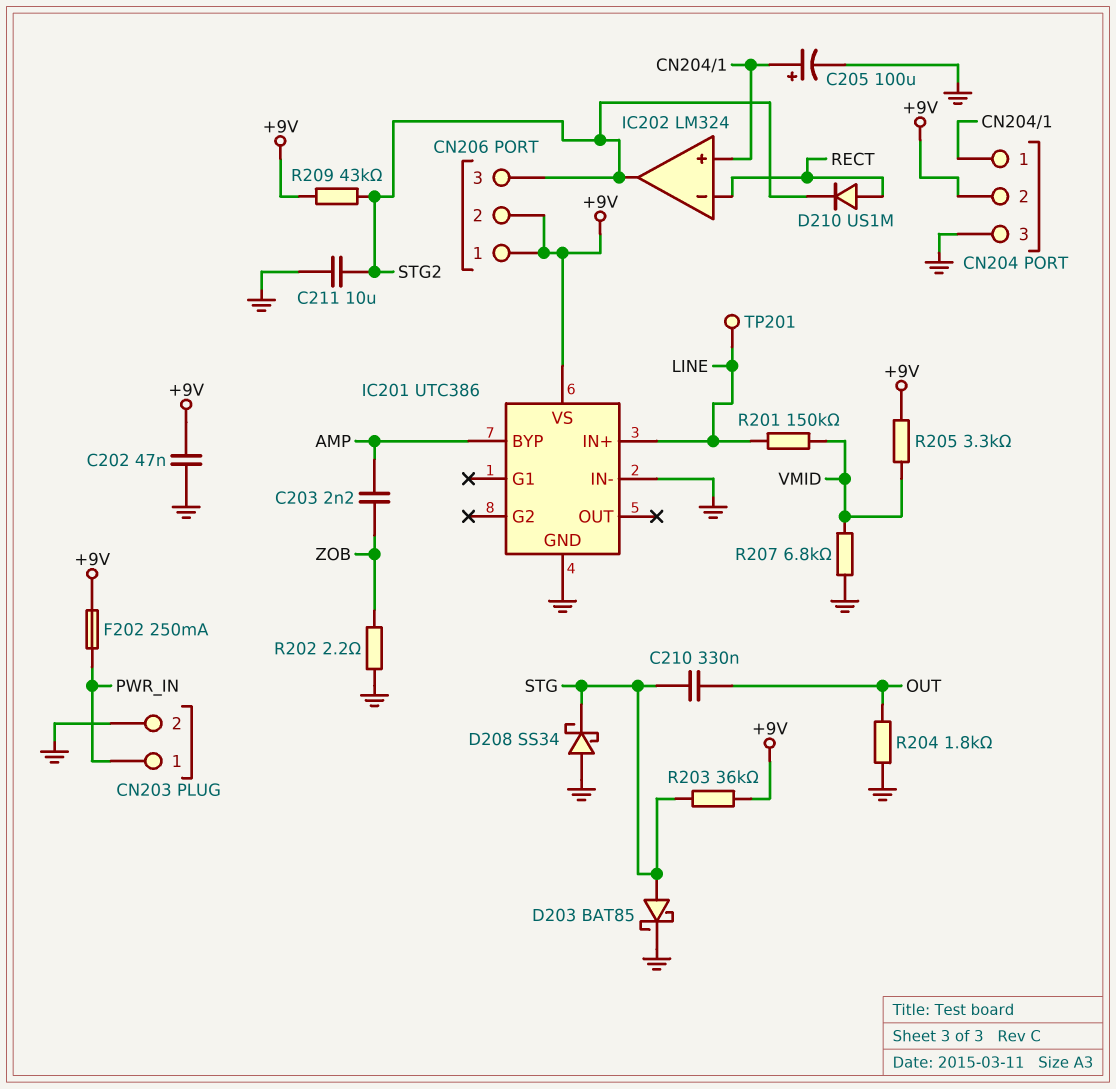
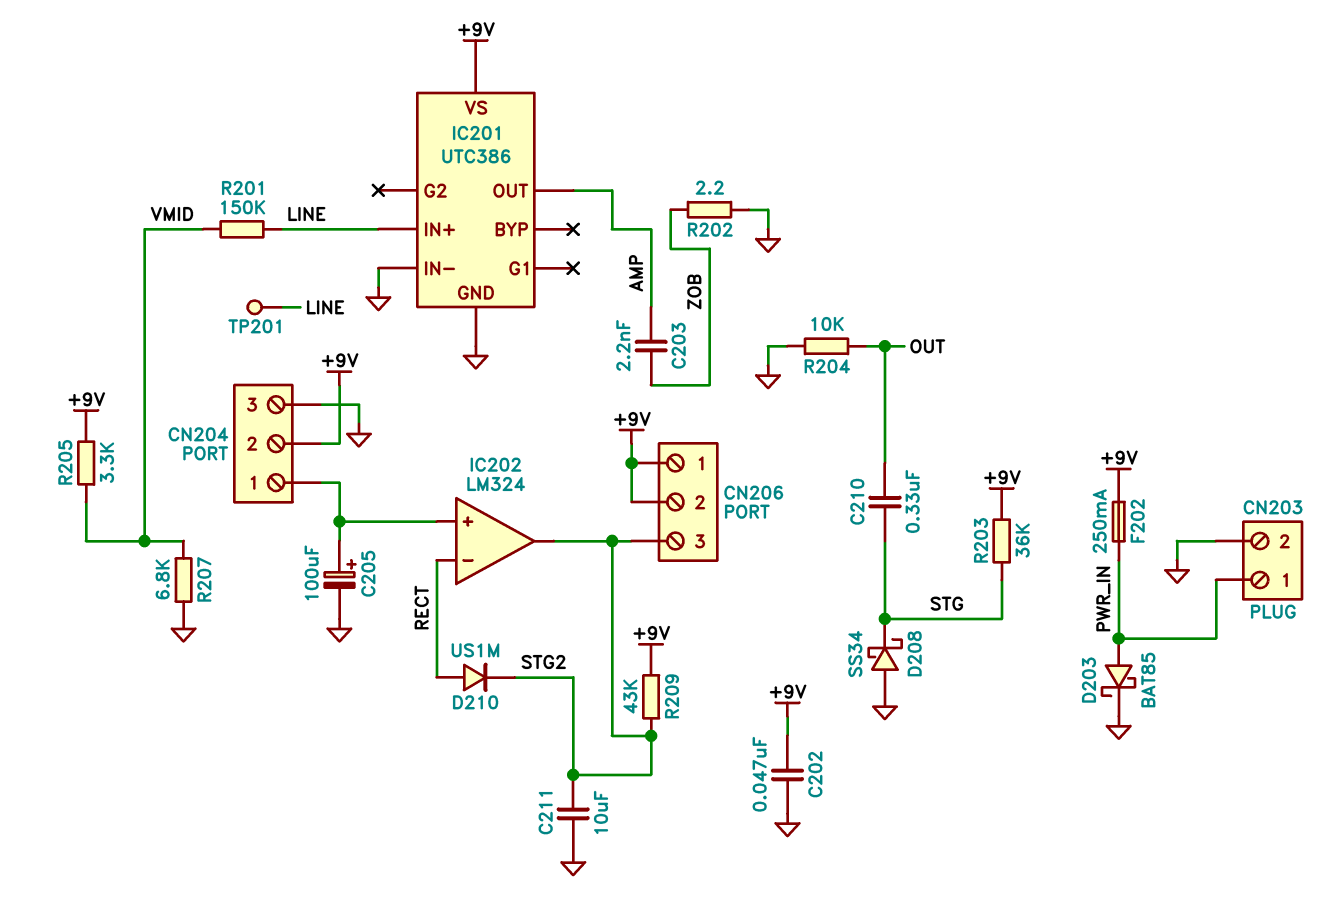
D203: schottky BAT85 (A STG, K GND) -> schottky BAT85 (A PWR_IN, K GND)
IC201 pin BYP: AMP -> none
IC201 pin OUT: none -> AMP
R204: 1.8k (GND, OUT) -> 10k (GND, OUT)

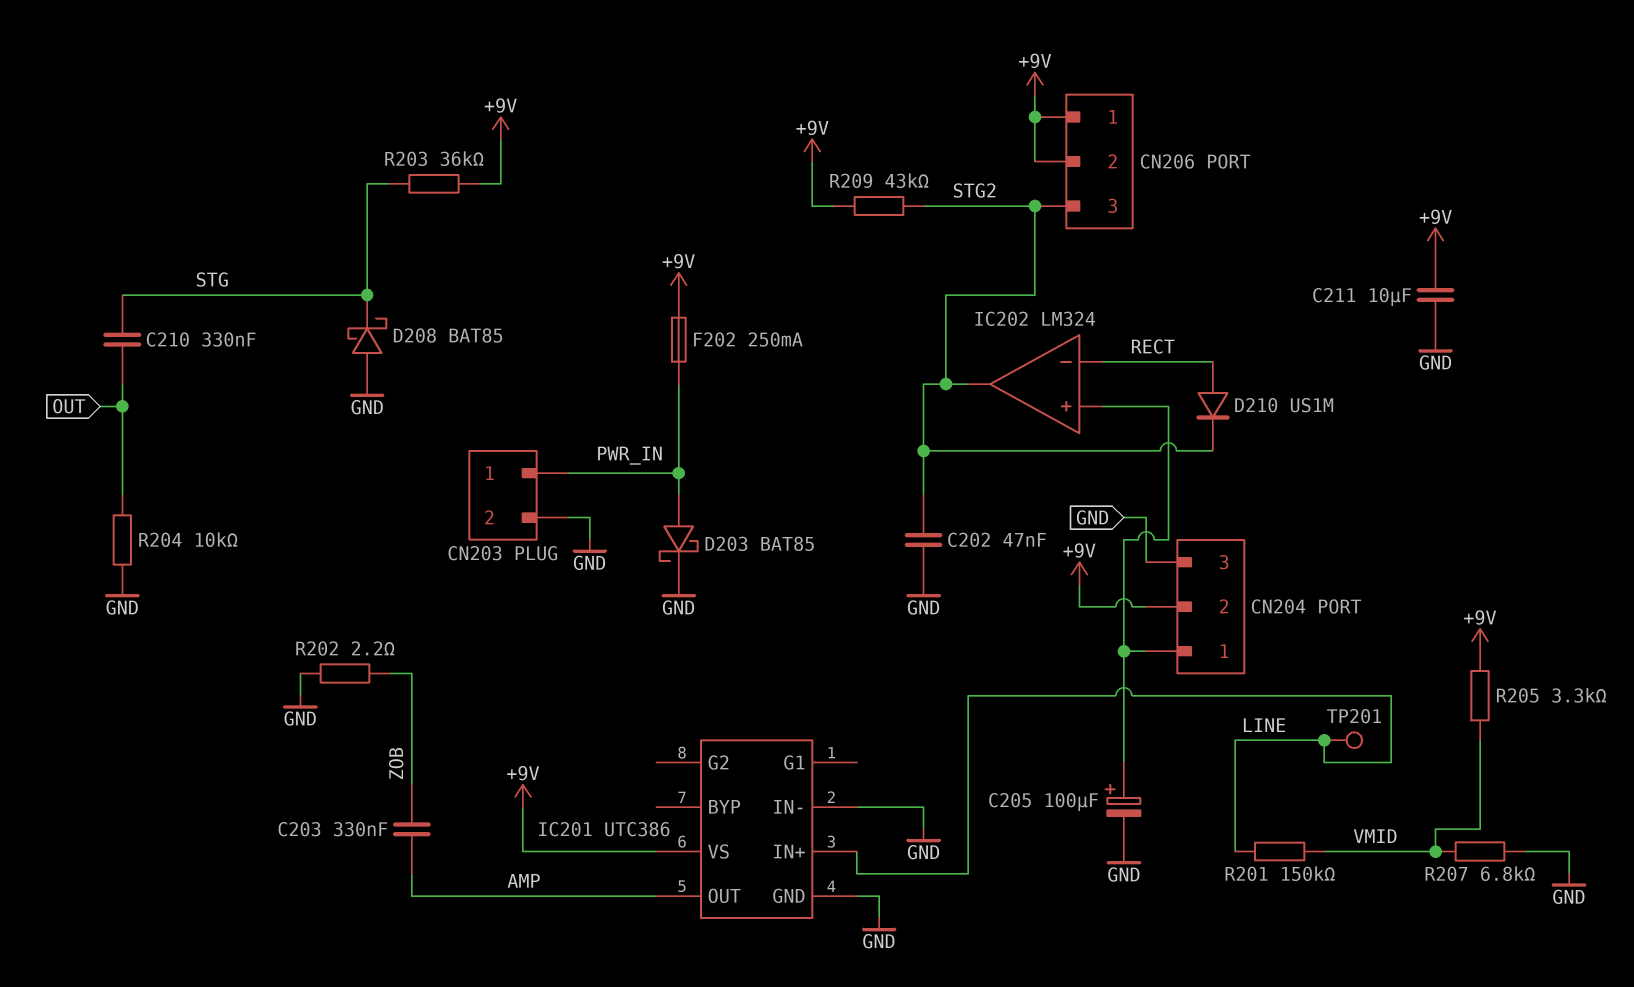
C202: 47nF (+9V, GND) -> 47nF (GND, STG2)
C203: 2.2nF (AMP, ZOB) -> 330nF (AMP, ZOB)
C211: 10uF (GND, STG2) -> 10uF (+9V, GND)
D208: schottky SS34 (A GND, K STG) -> schottky BAT85 (A GND, K STG)

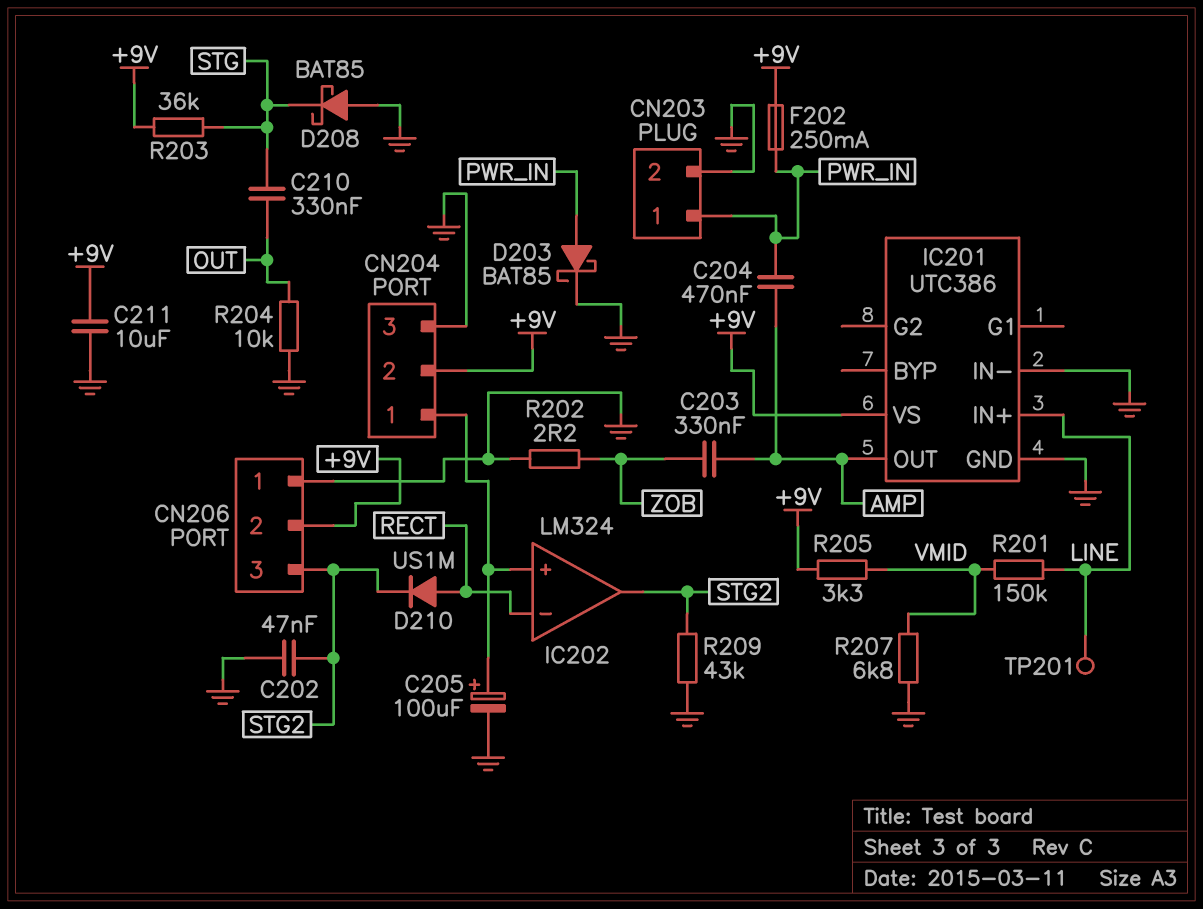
C204: none -> 470nF (AMP, PWR_IN)
CN206 pin 1: +9V -> GND
R209: 43k (+9V, STG2) -> 43k (GND, STG2)

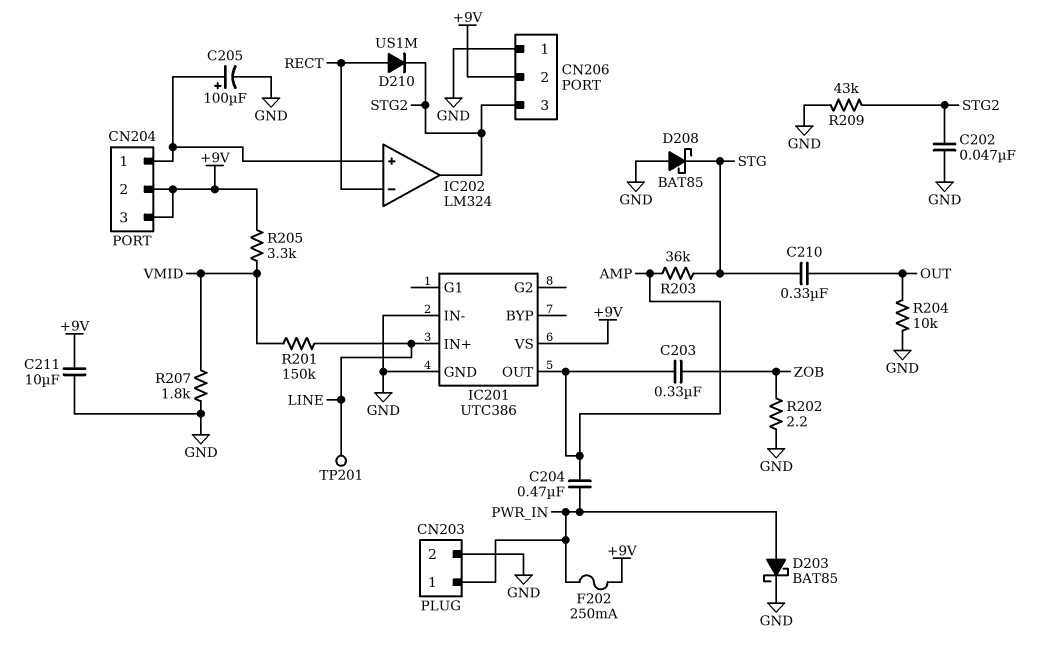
CN204 pin 3: GND -> +9V
R203: 36k (+9V, STG) -> 36k (AMP, STG)
R207: 6.8k (GND, VMID) -> 1.8k (GND, VMID)

